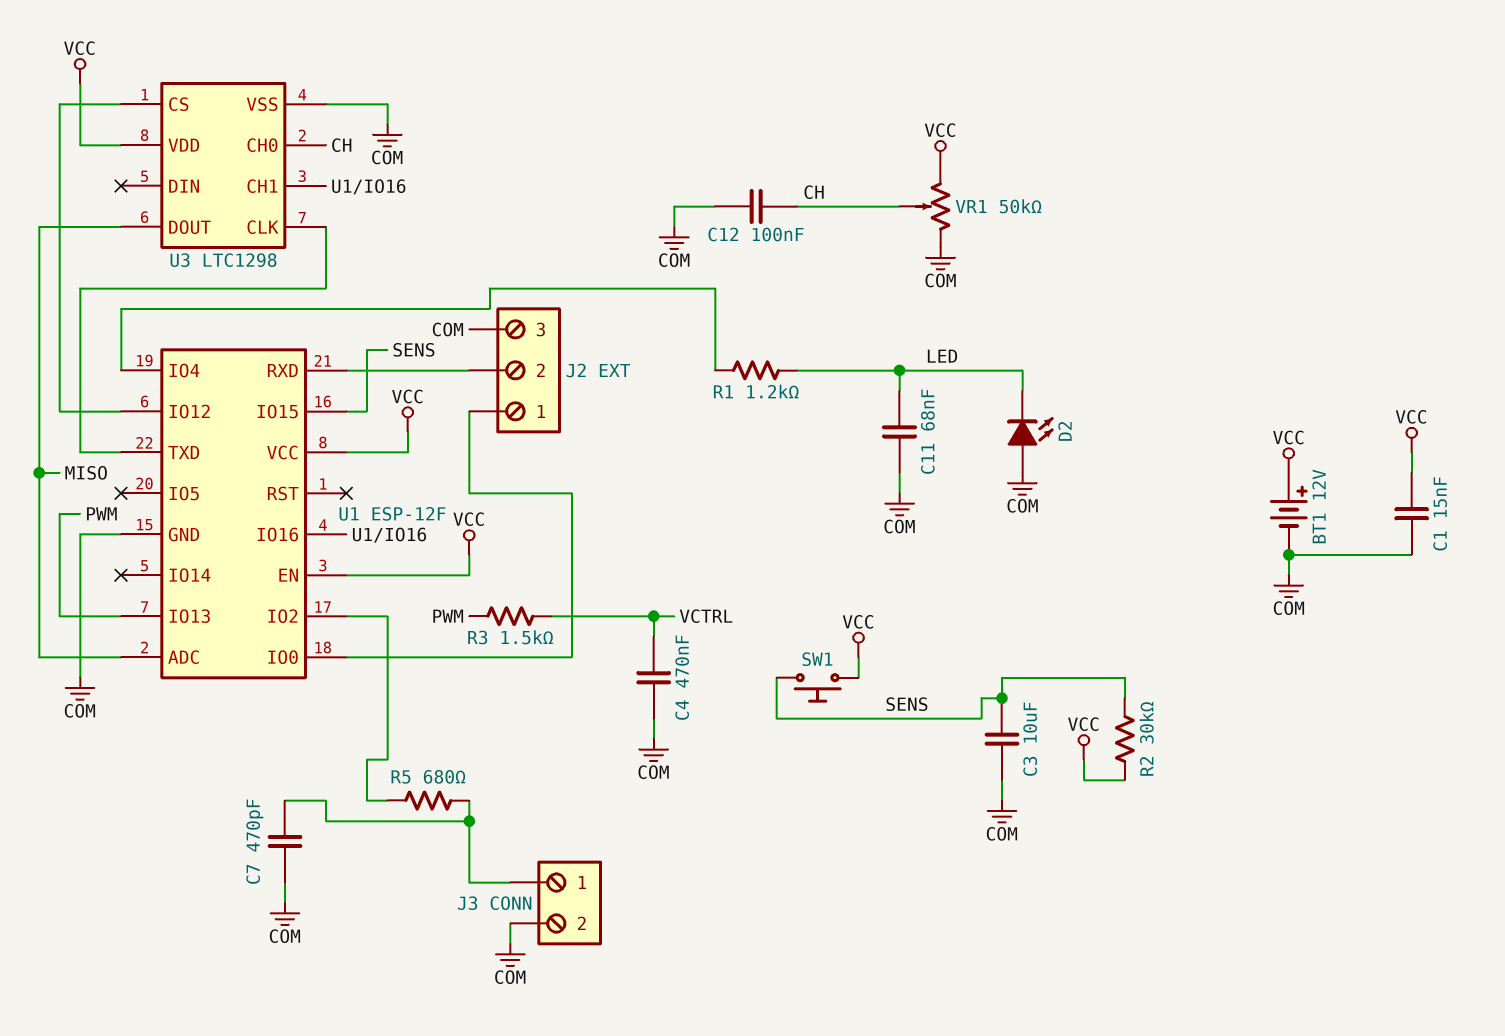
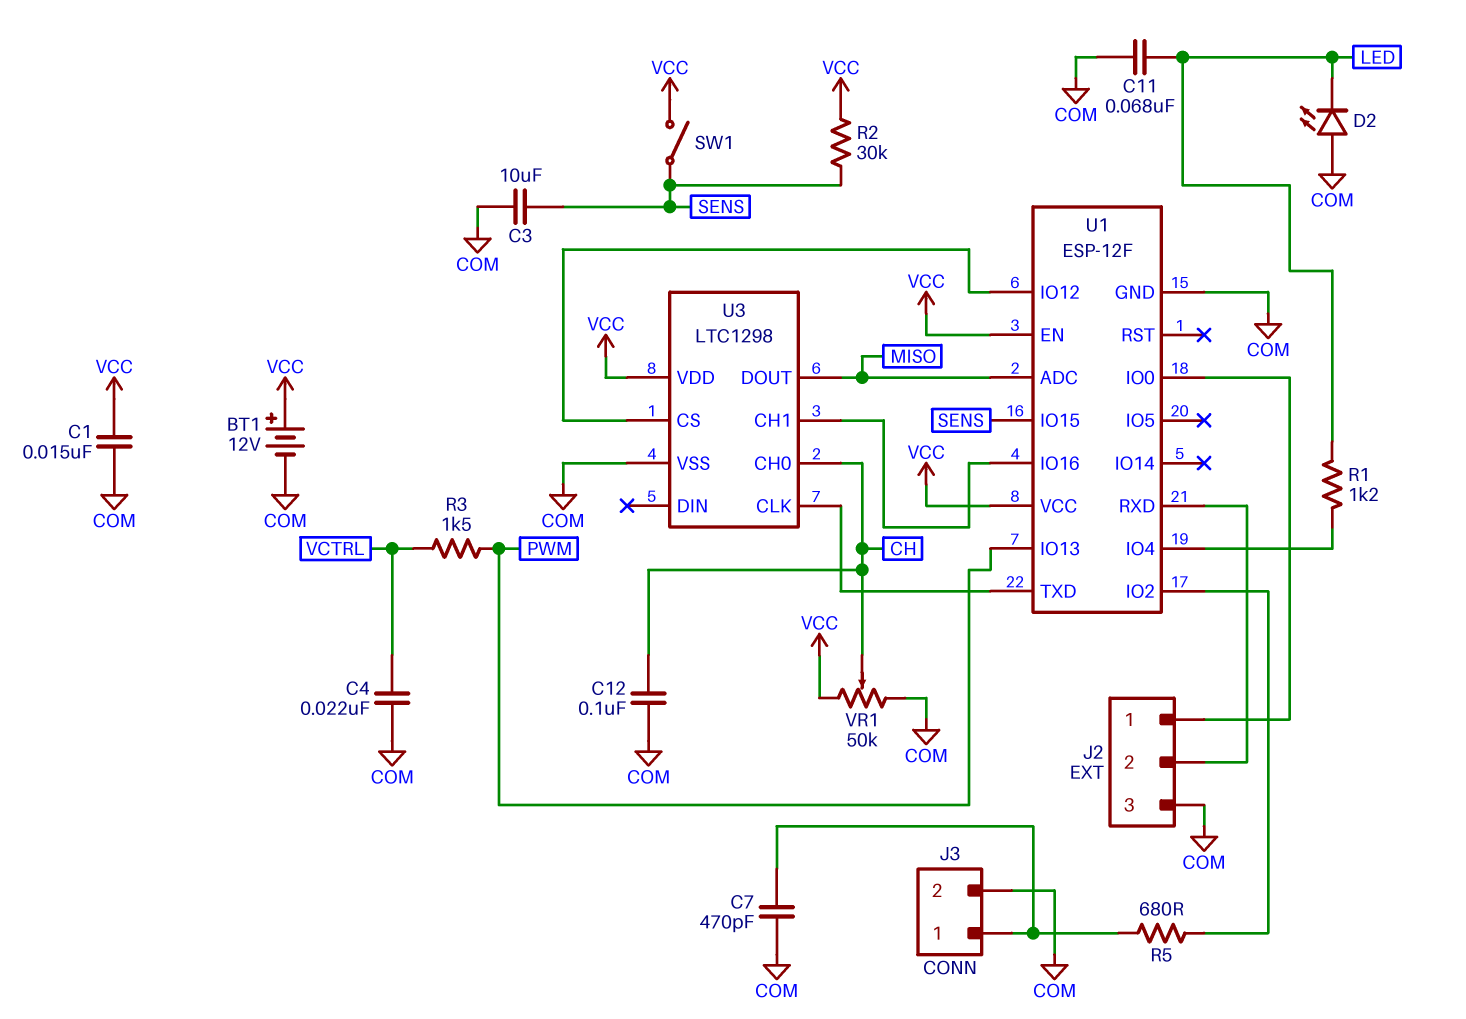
C4: 470nF (COM, VCTRL) -> 22nF (COM, VCTRL)
SW1: button (SENS, VCC) -> switch (SENS, VCC)

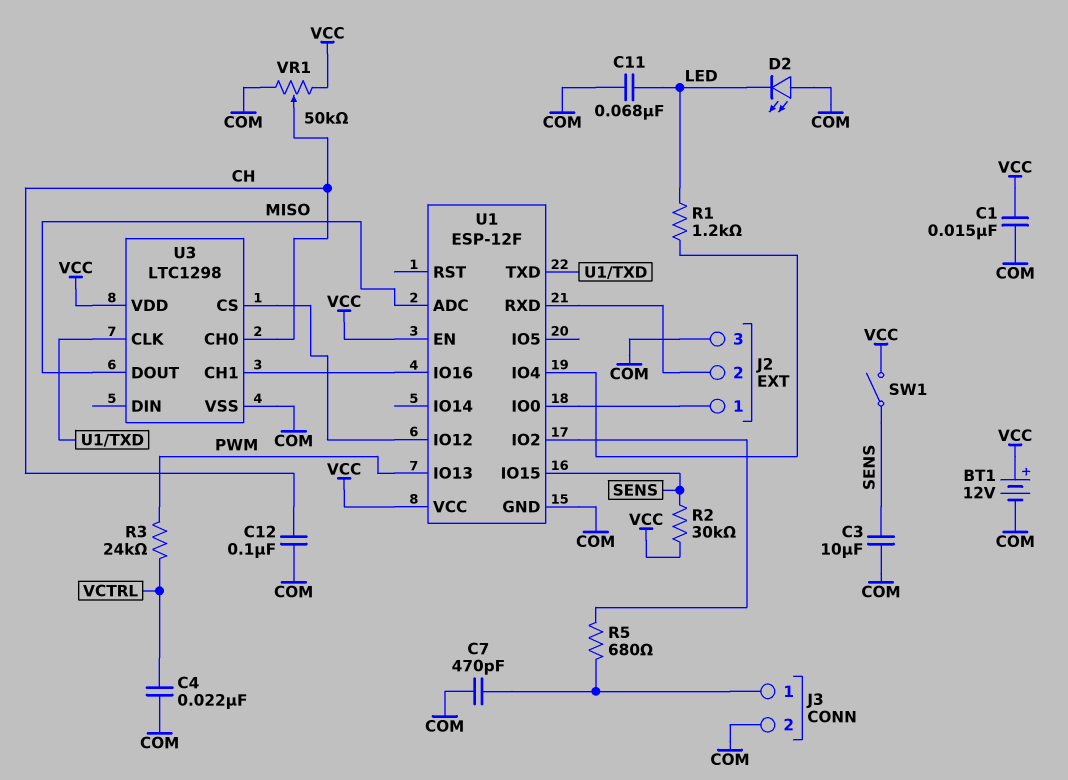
R3: 1.5k (PWM, VCTRL) -> 24k (PWM, VCTRL)

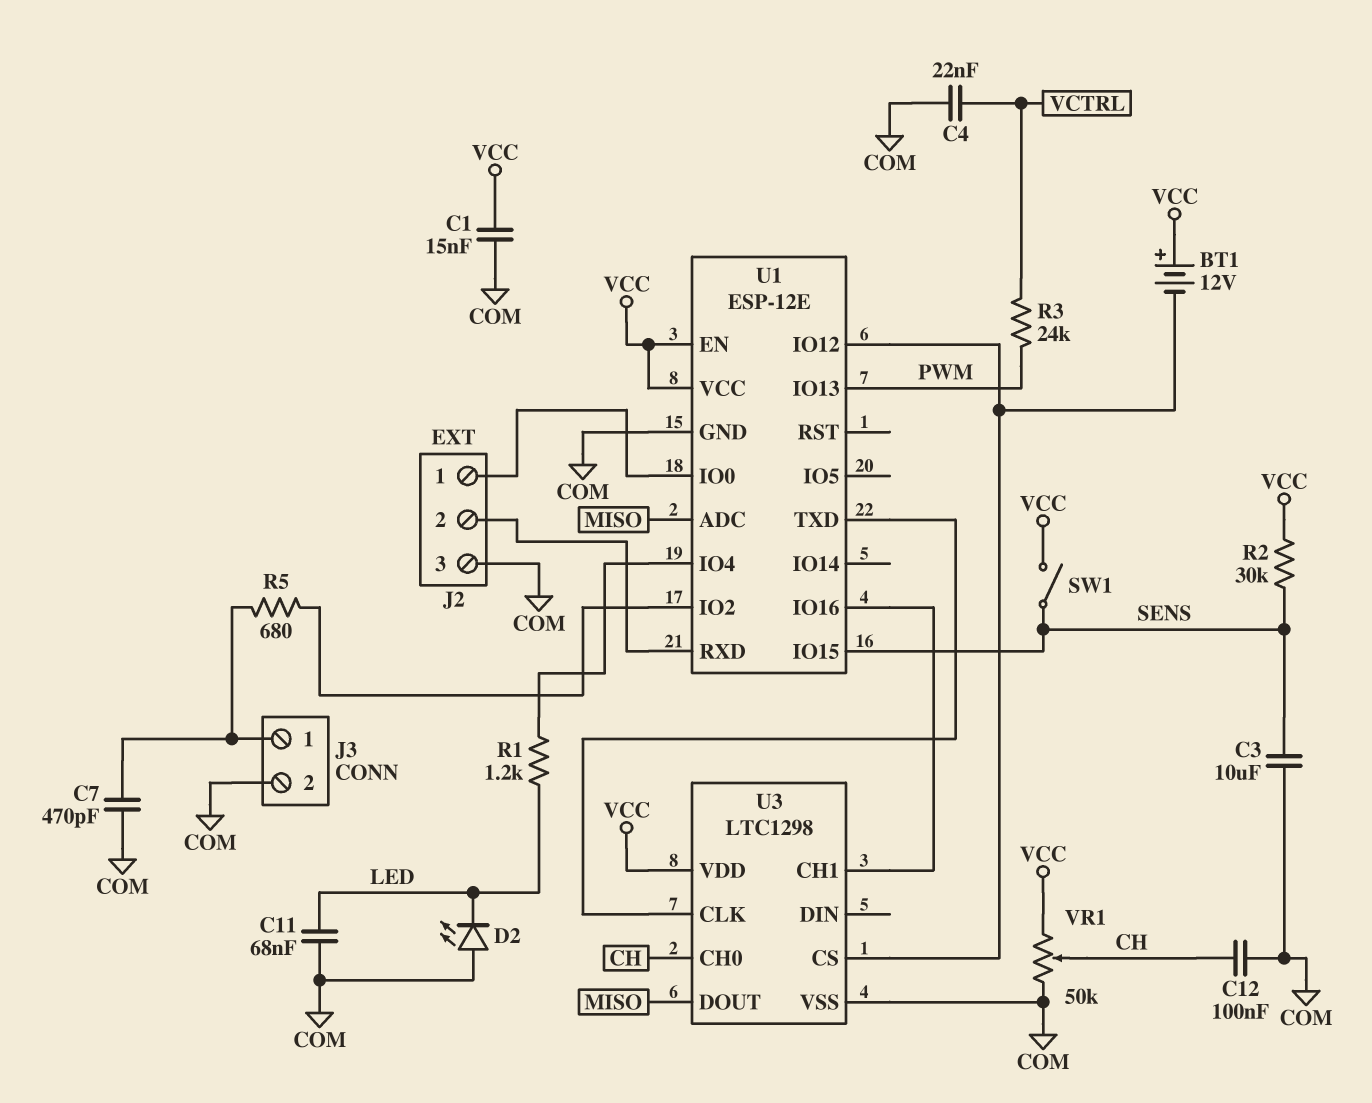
BT1: 12V (plus VCC, minus COM) -> 12V (plus VCC, minus U1/IO12)
U1: ESP-12F -> ESP-12E

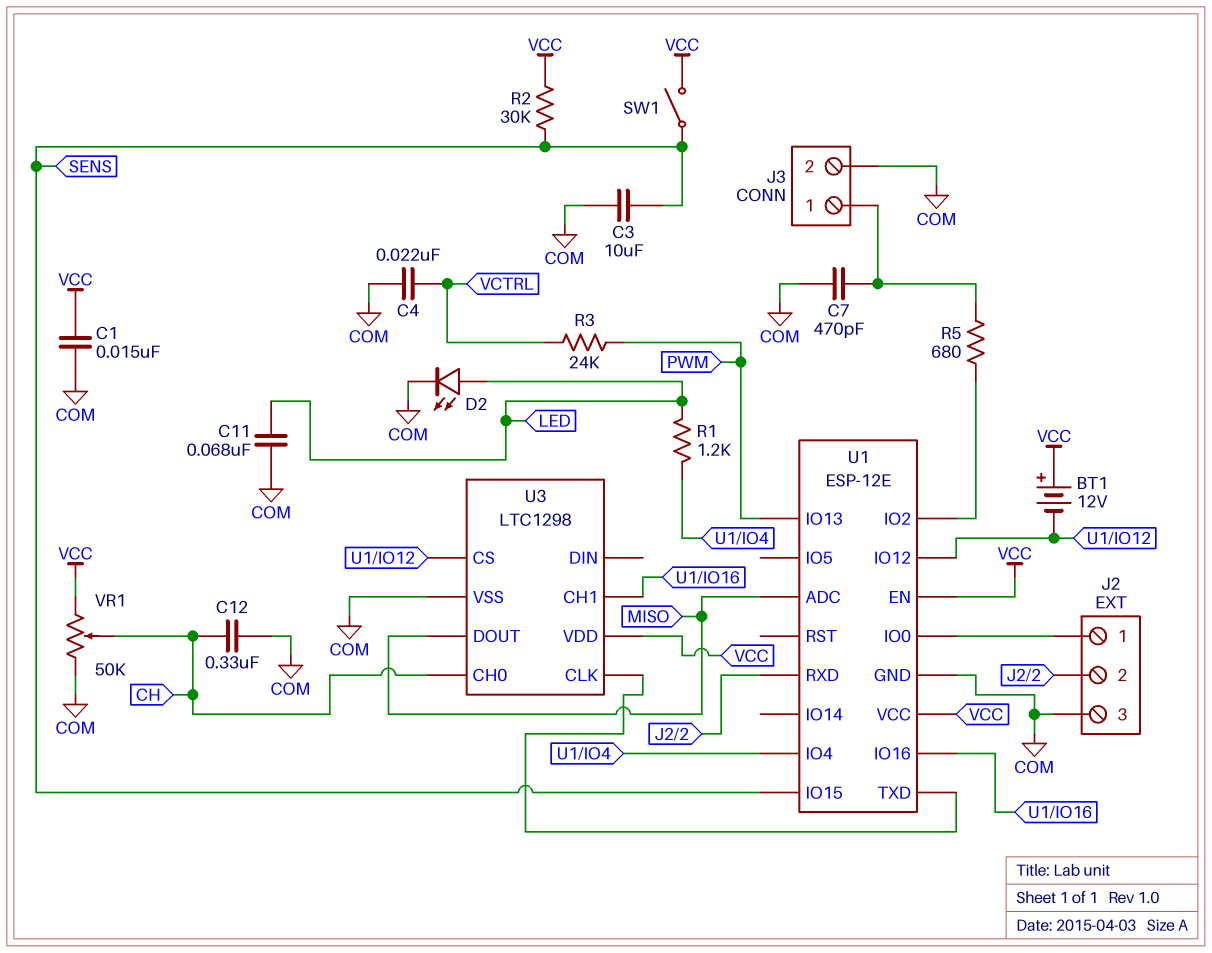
C12: 100nF (CH, COM) -> 330nF (CH, COM)
D2: LED (A COM, K LED) -> LED (A LED, K COM)

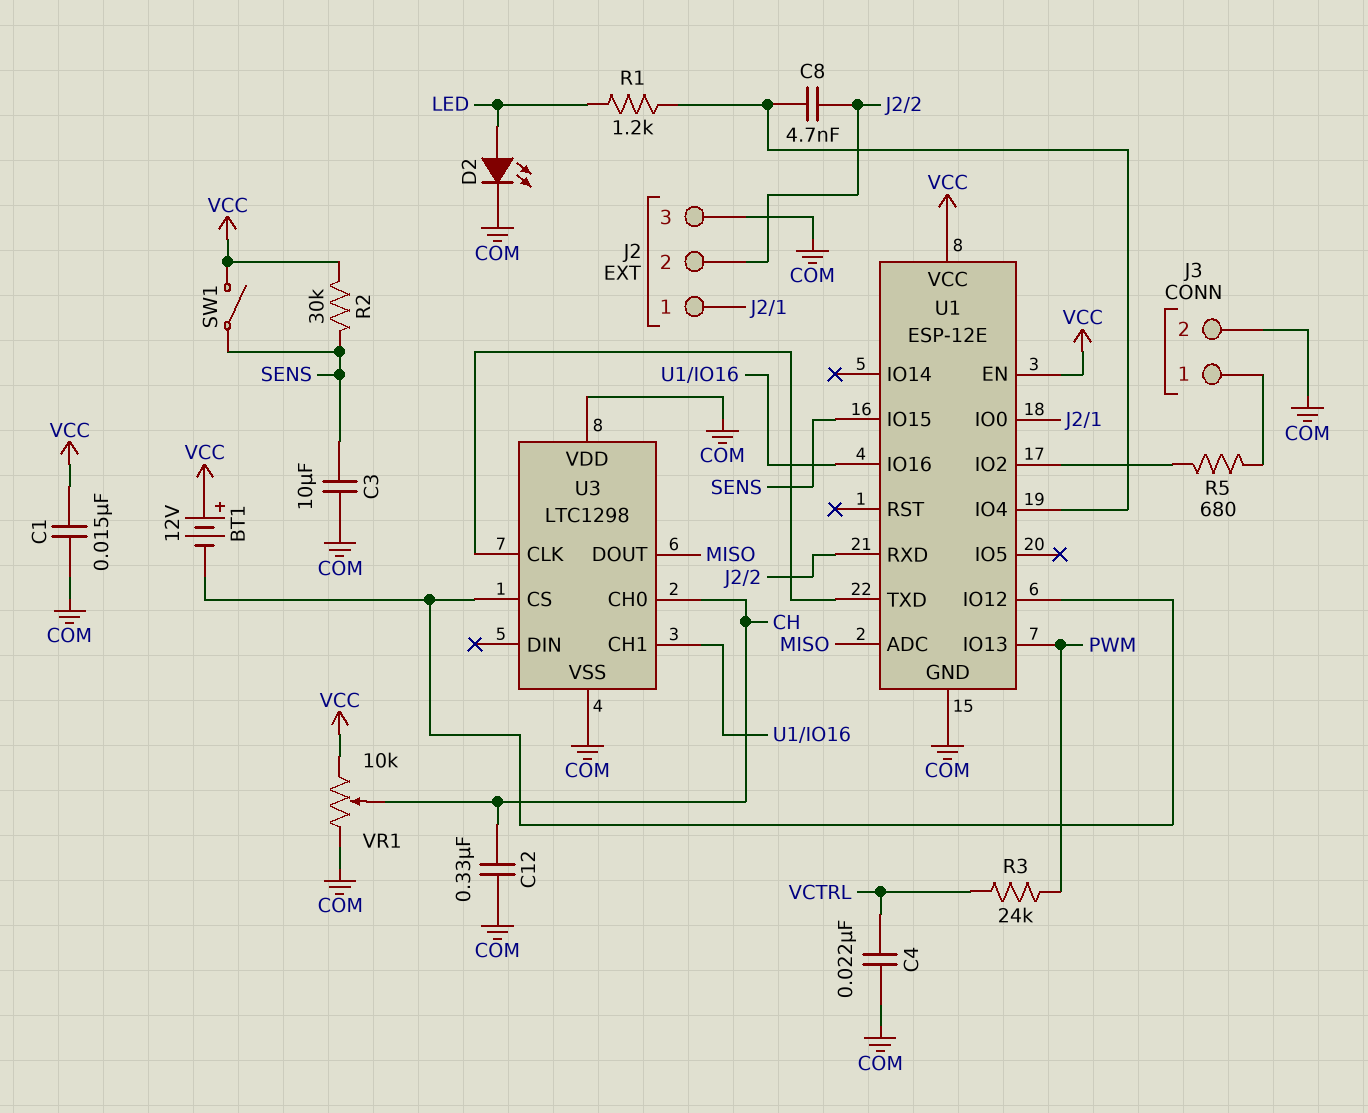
C7: 470pF (COM, J3/1) -> none
C8: none -> 4.7nF (J2/2, U1/IO4)
C11: 68nF (COM, LED) -> none
U3 pin VDD: VCC -> COM
VR1: 50k (COM, VCC, wiper CH) -> 10k (COM, VCC, wiper CH)

